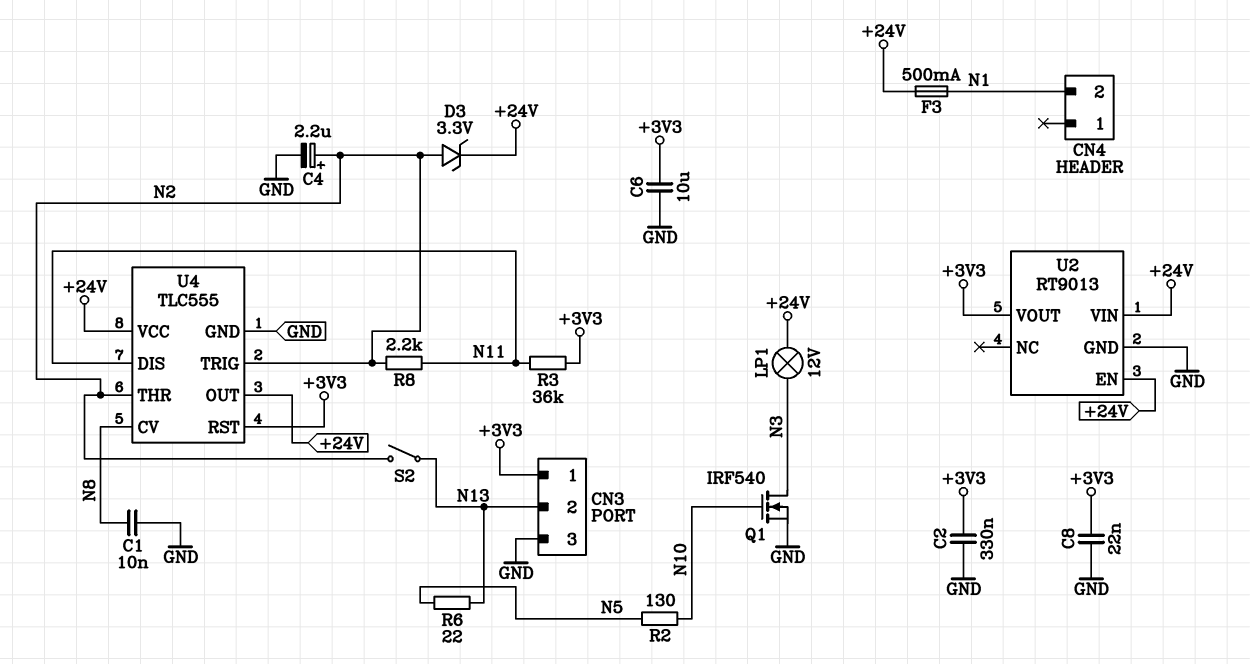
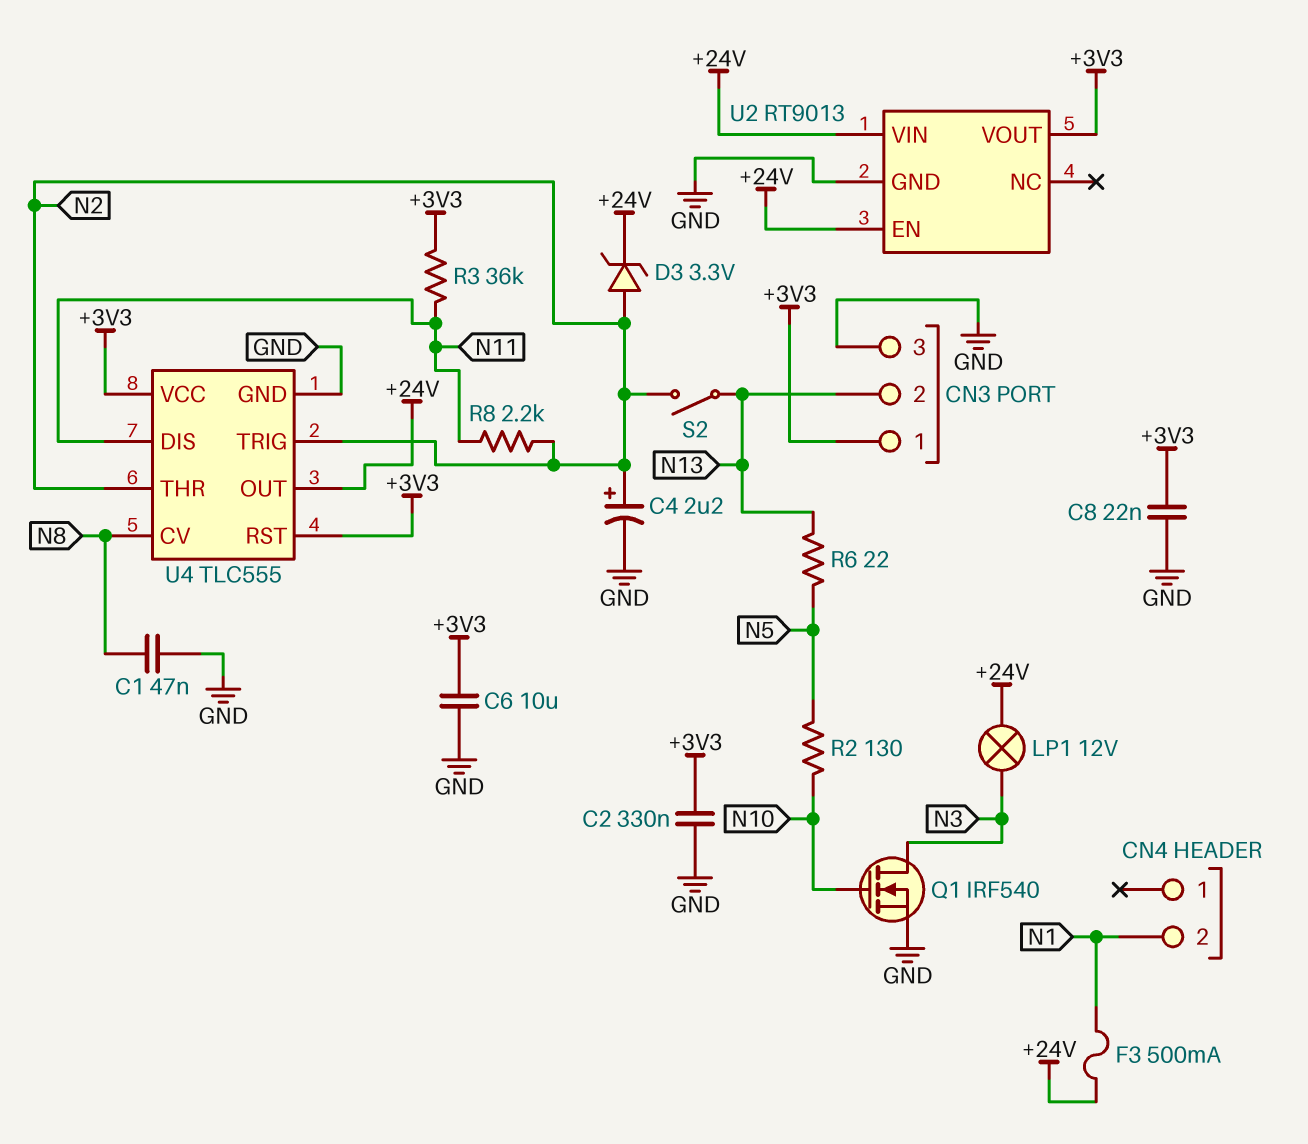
C1: 10nF (GND, N8) -> 47nF (GND, N8)
U4 pin VCC: +24V -> +3V3

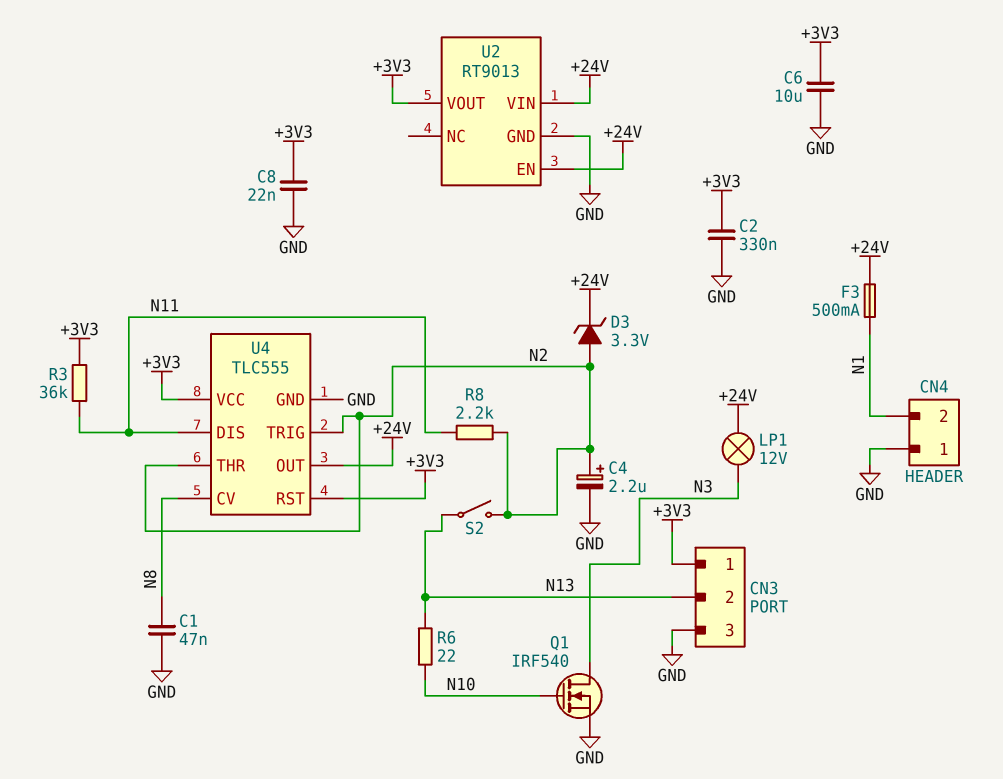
CN4 pin 1: none -> GND
R2: 130 (N5, N10) -> none
R6: 22 (N5, N13) -> 22 (N10, N13)

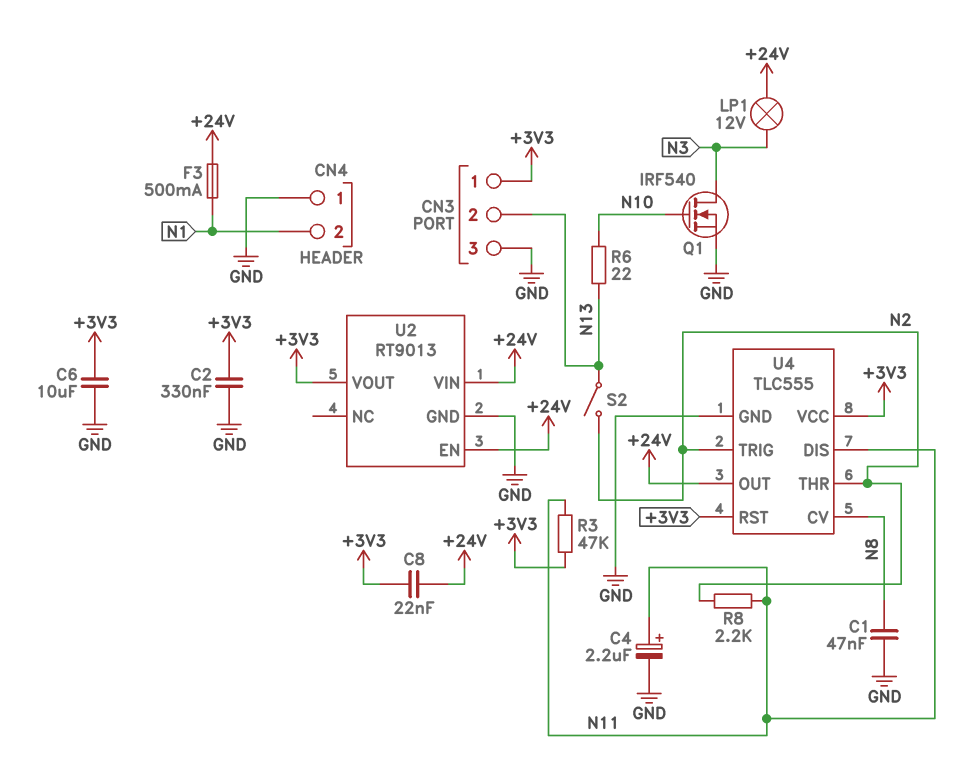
C4: 2.2uF (plus N2, minus GND) -> 2.2uF (plus N11, minus GND)
C8: 22nF (+3V3, GND) -> 22nF (+3V3, +24V)
D3: zener 3.3V (A N2, K +24V) -> none
R3: 36k (+3V3, N11) -> 47k (+3V3, N11)

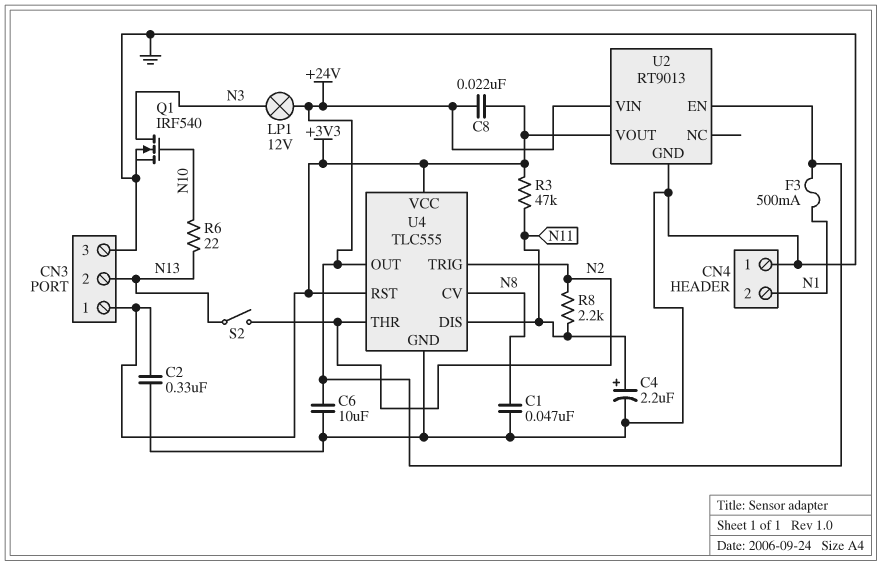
C6: 10uF (+3V3, GND) -> 10uF (+24V, GND)

